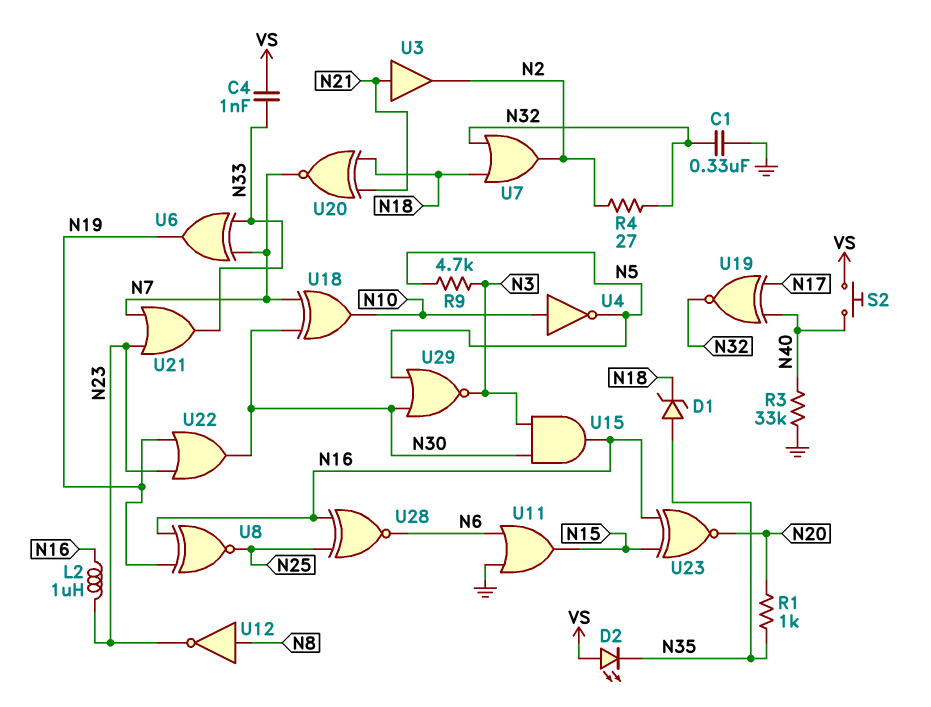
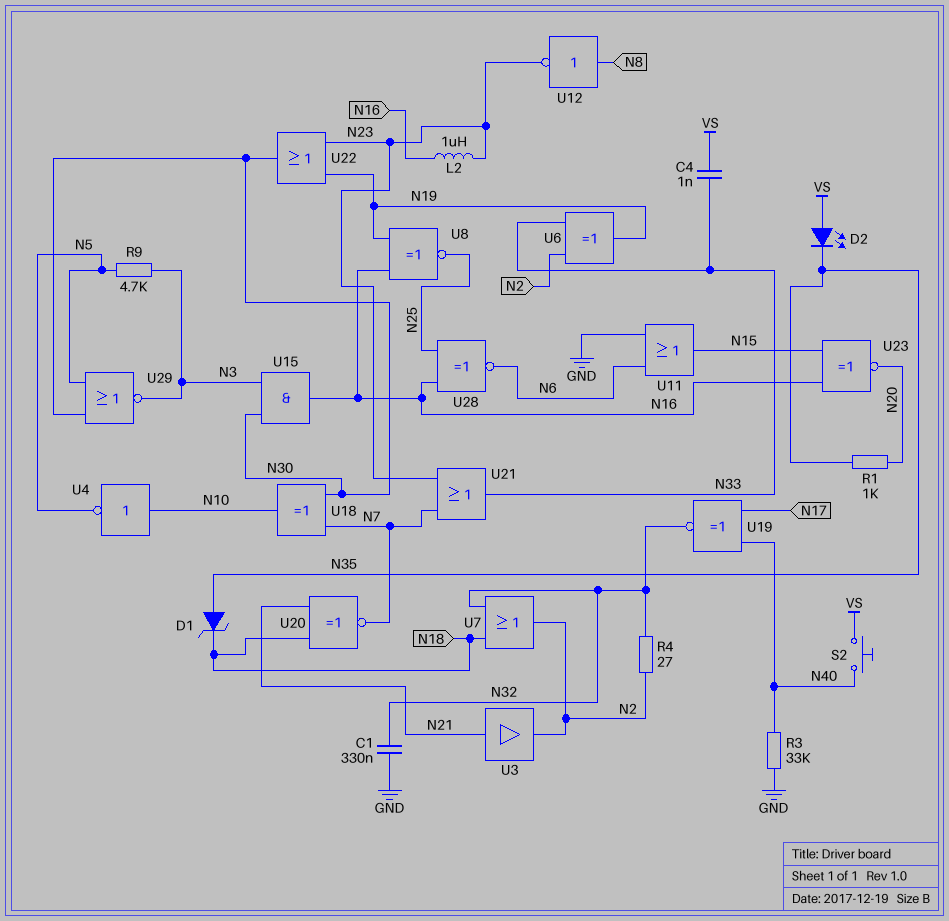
U6: XOR (in N7, in N33, out N19) -> XOR (in N2, in N33, out N19)

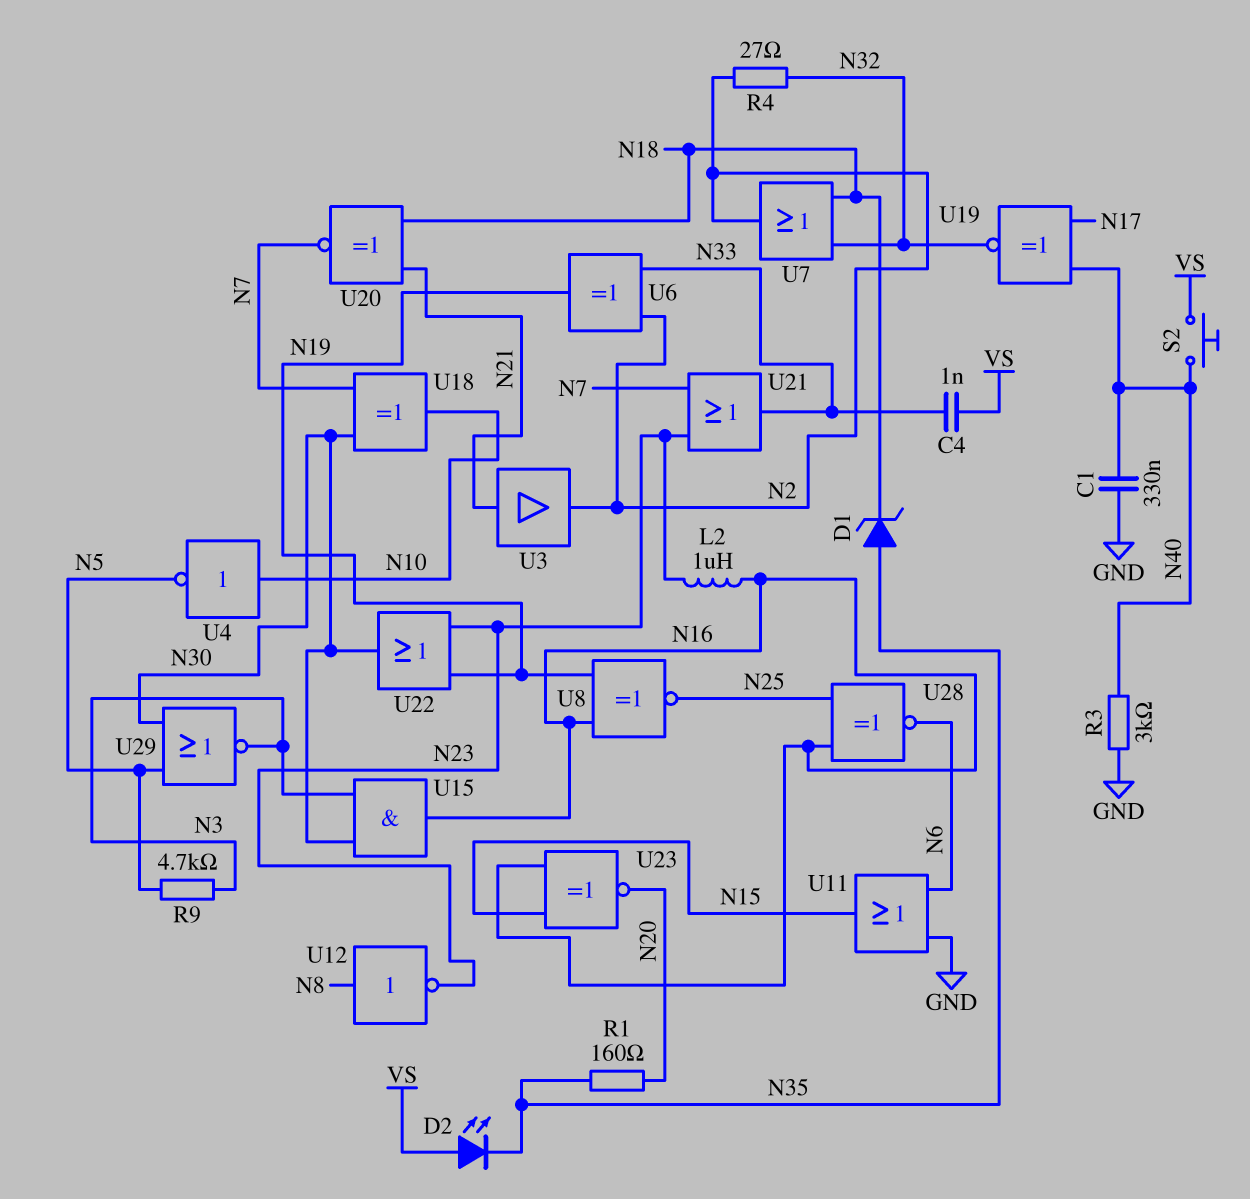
C1: 330nF (GND, N32) -> 330nF (GND, N40)
R1: 1k (N20, N35) -> 160 (N20, N35)
R3: 33k (GND, N40) -> 3k (GND, N40)

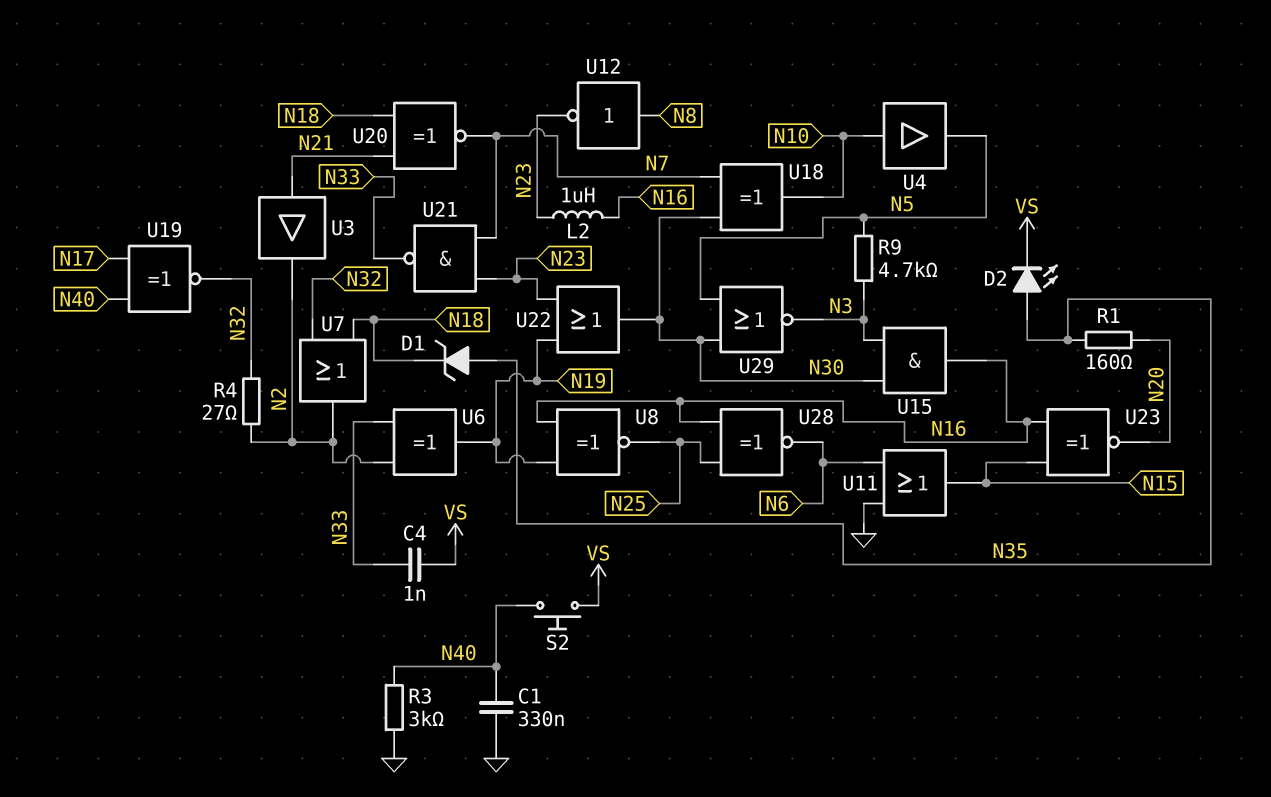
D2: LED (A VS, K N35) -> LED (A N35, K VS)
U4: NOT (in N10, out N5) -> buffer (in N10, out N5)
U21: OR (in N7, in N23, out N33) -> NAND (in N7, in N23, out N33)

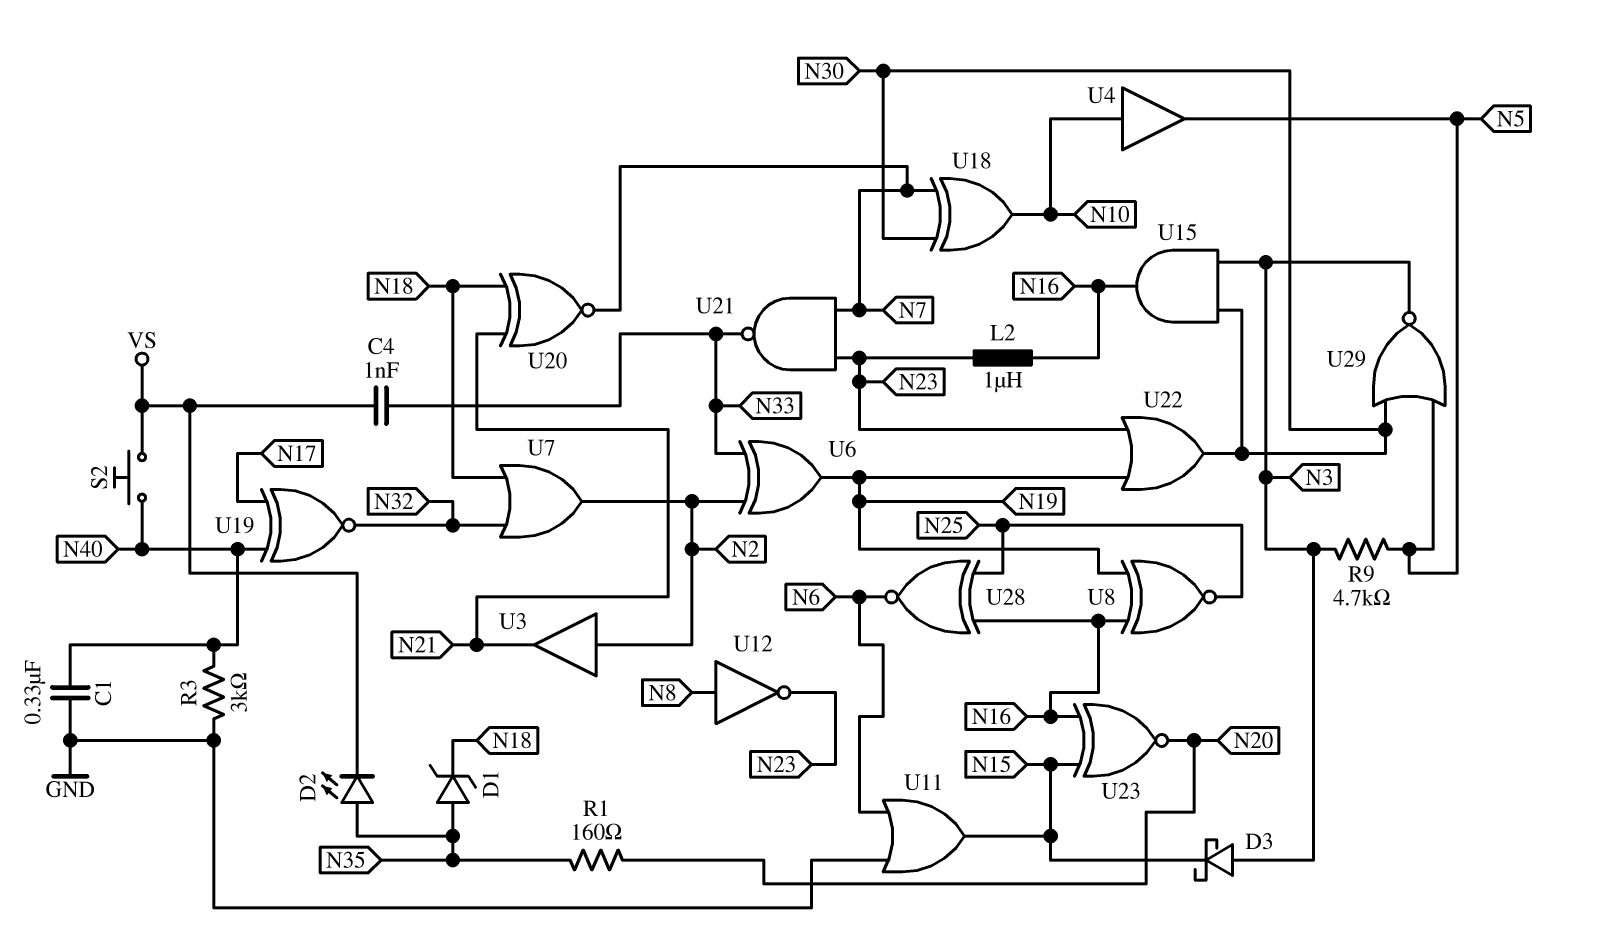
D3: none -> schottky (A N3, K N15)
R4: 27 (N2, N32) -> none
U3: buffer (in N21, out N2) -> buffer (in N2, out N21)

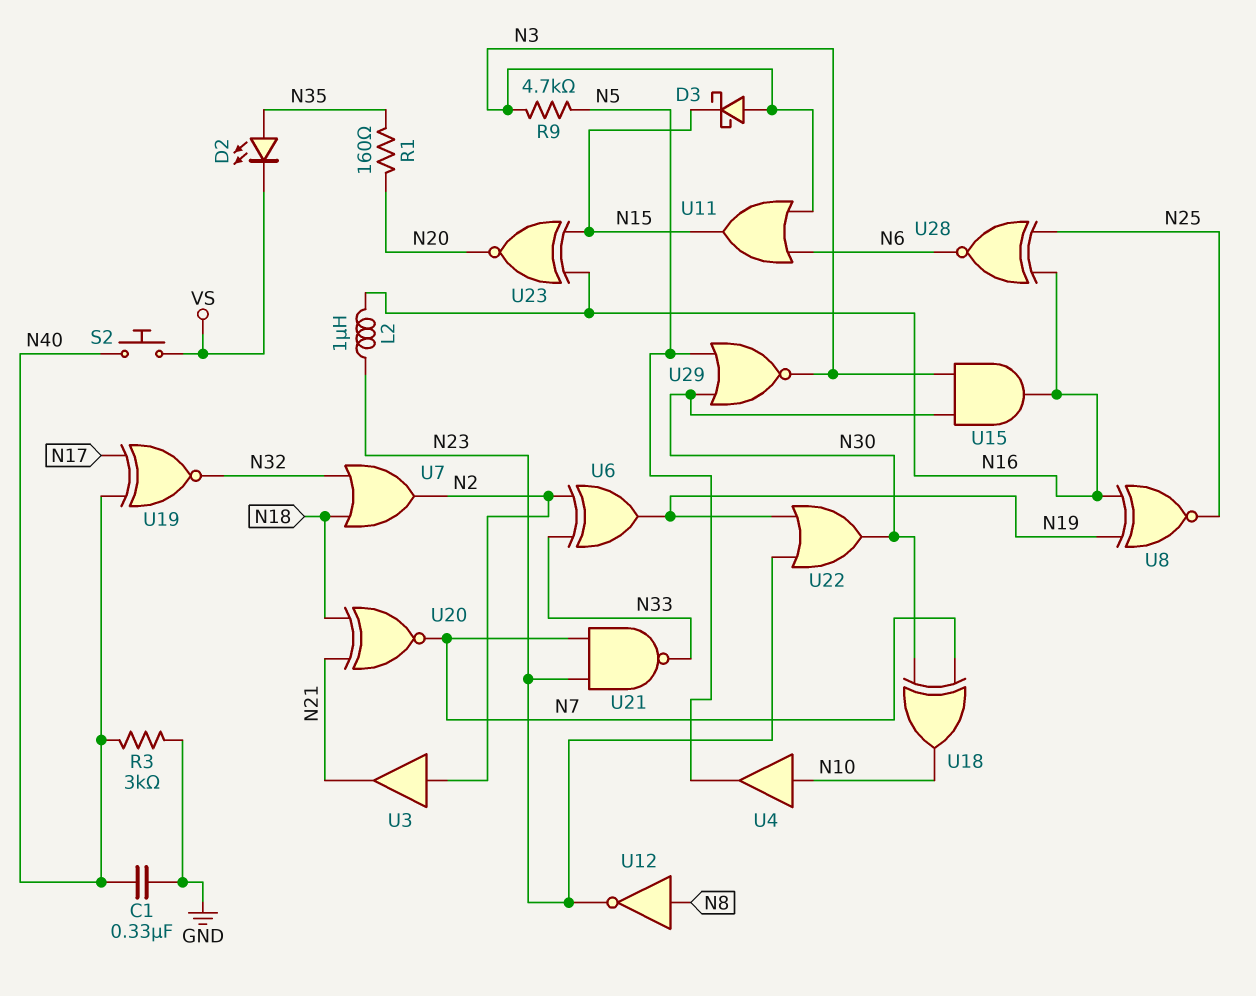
C4: 1nF (N33, VS) -> none
D1: zener (A N35, K N18) -> none
U11: OR (in GND, in N6, out N15) -> OR (in N3, in N6, out N15)

